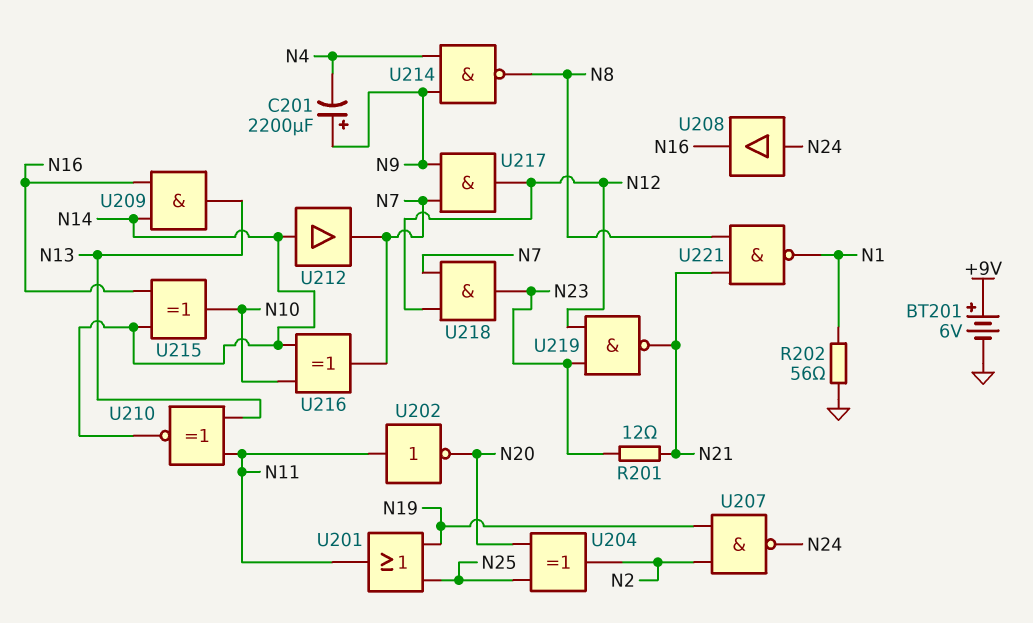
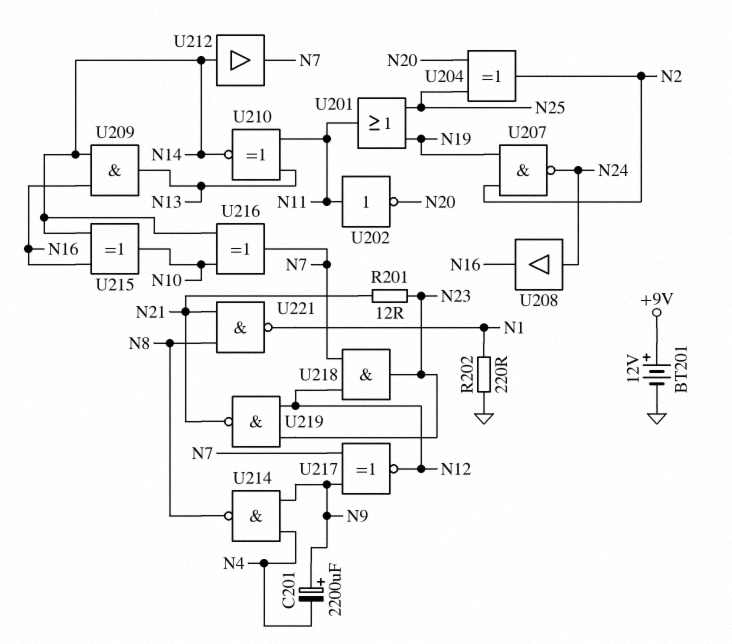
BT201: 6V (plus +9V, minus GND) -> 12V (plus +9V, minus GND)
R202: 56 (GND, N1) -> 220 (GND, N1)
U217: AND (in N7, in N9, out N12) -> XNOR (in N7, in N9, out N12)

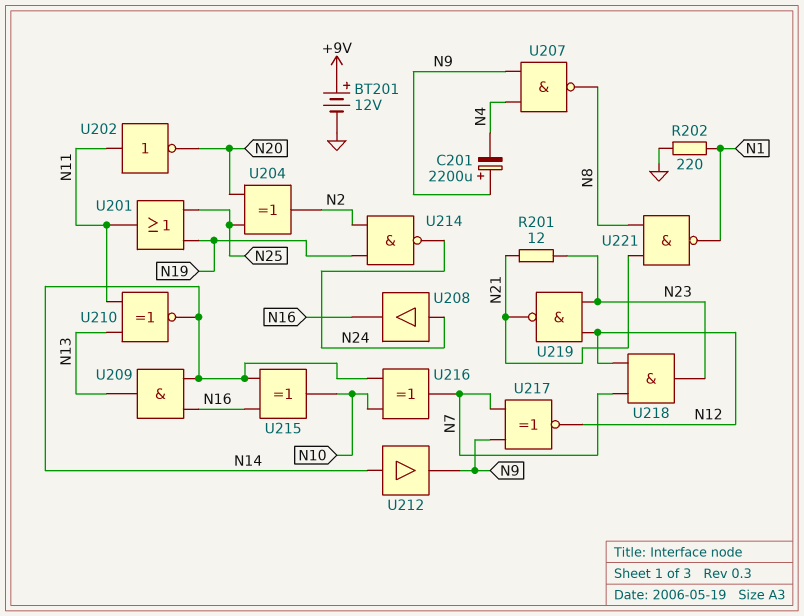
U207: NAND (in N2, in N19, out N24) -> NAND (in N4, in N9, out N8)
U212: buffer (in N14, out N7) -> buffer (in N14, out N9)
U214: NAND (in N4, in N9, out N8) -> NAND (in N2, in N19, out N24)

